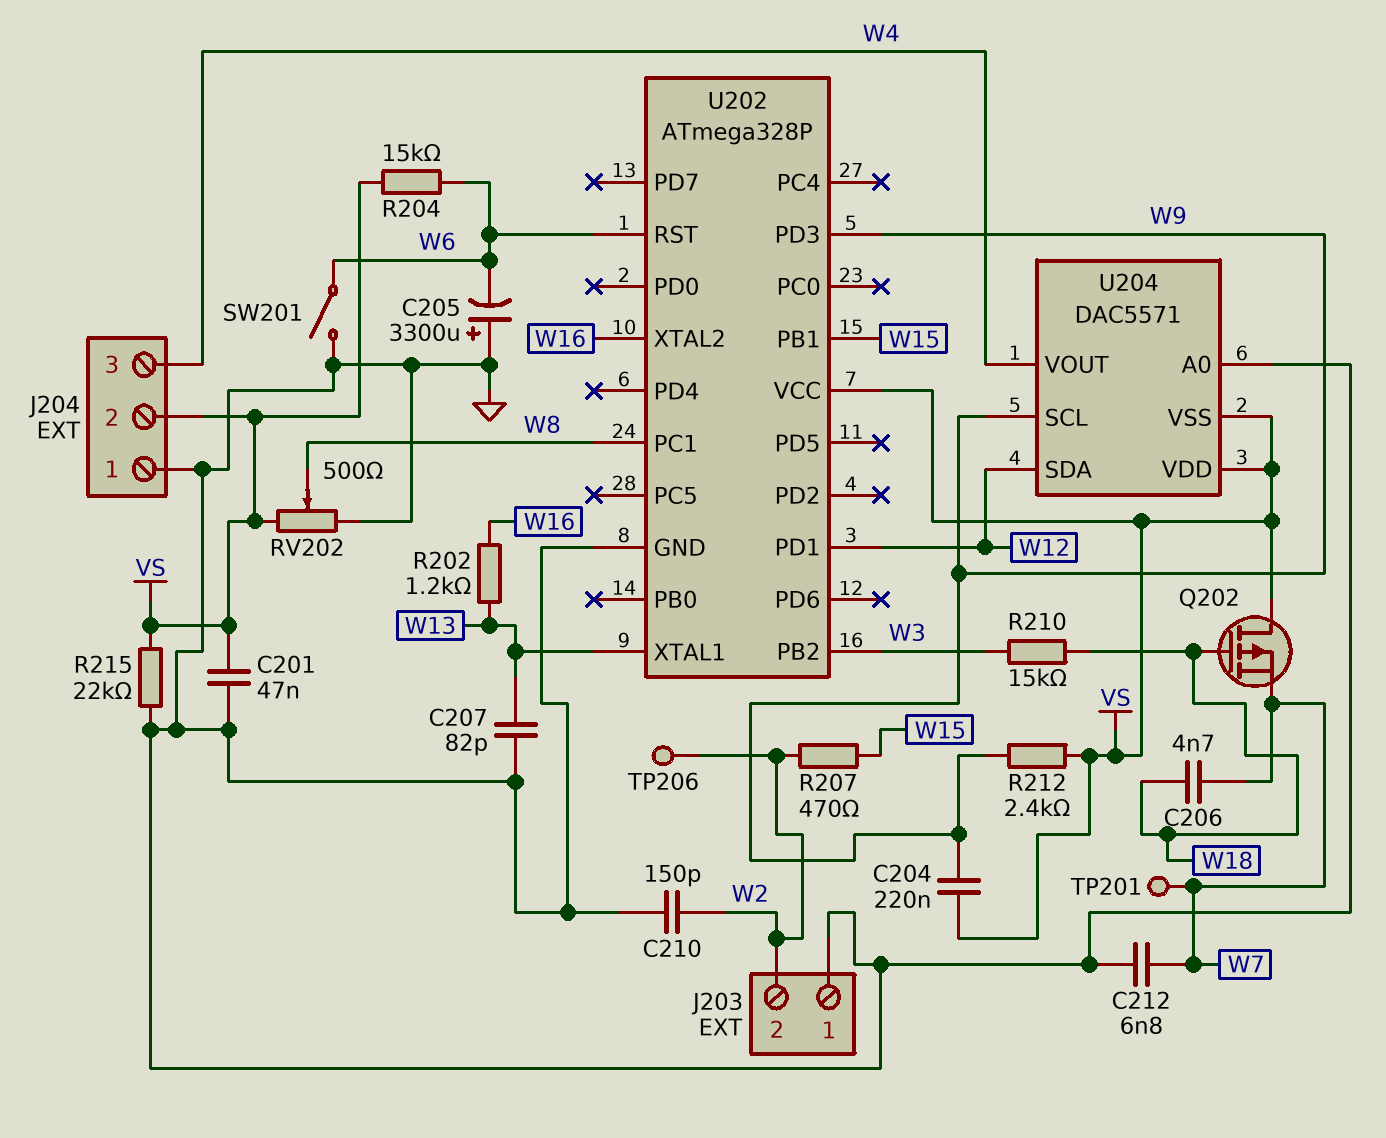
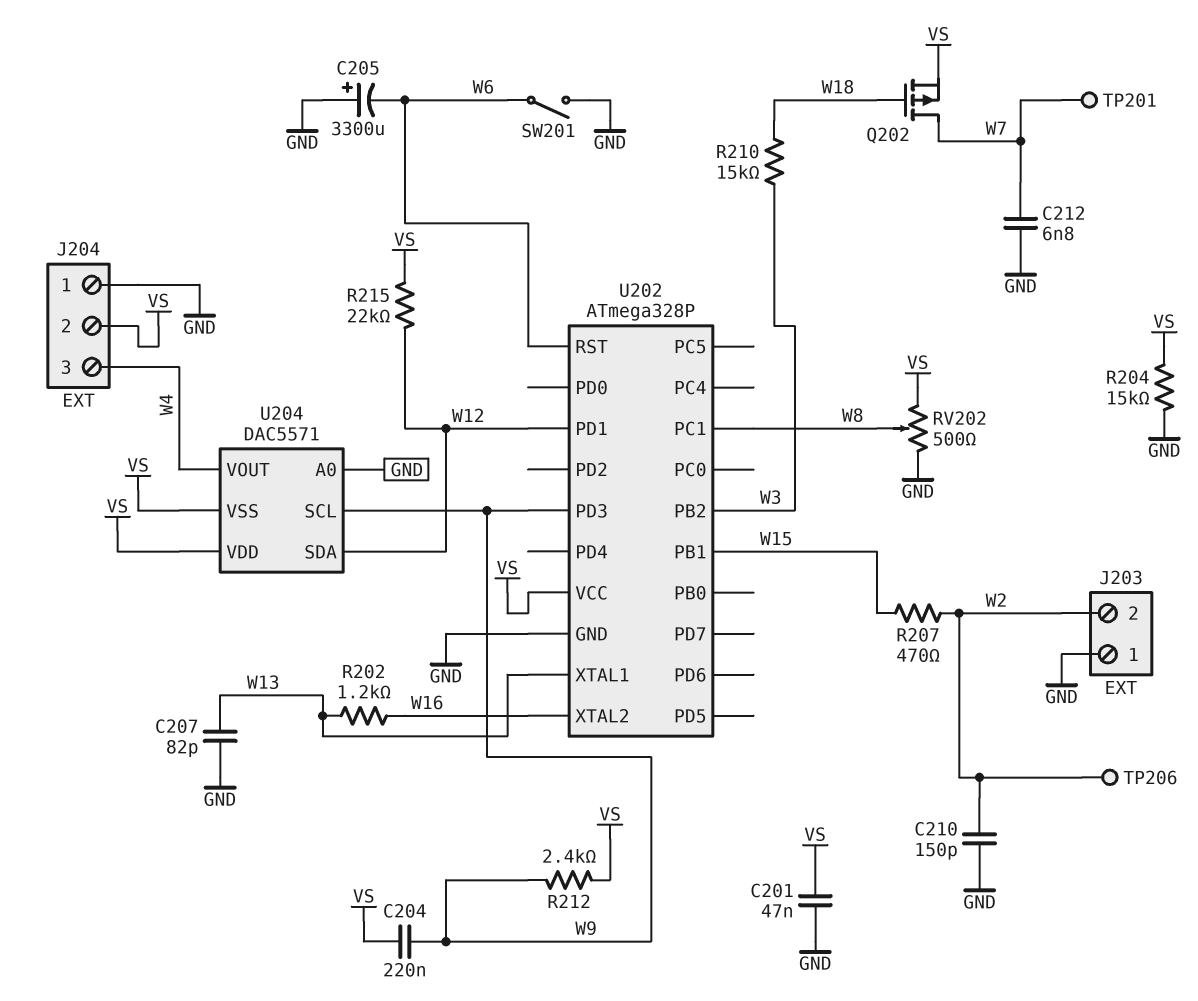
C206: 4.7nF (W7, W18) -> none
Q202: PMOS (G W18, D VS, S W7) -> PMOS (G W18, D W7, S VS)
R204: 15k (VS, W6) -> 15k (GND, VS)
R215: 22k (GND, VS) -> 22k (VS, W12)

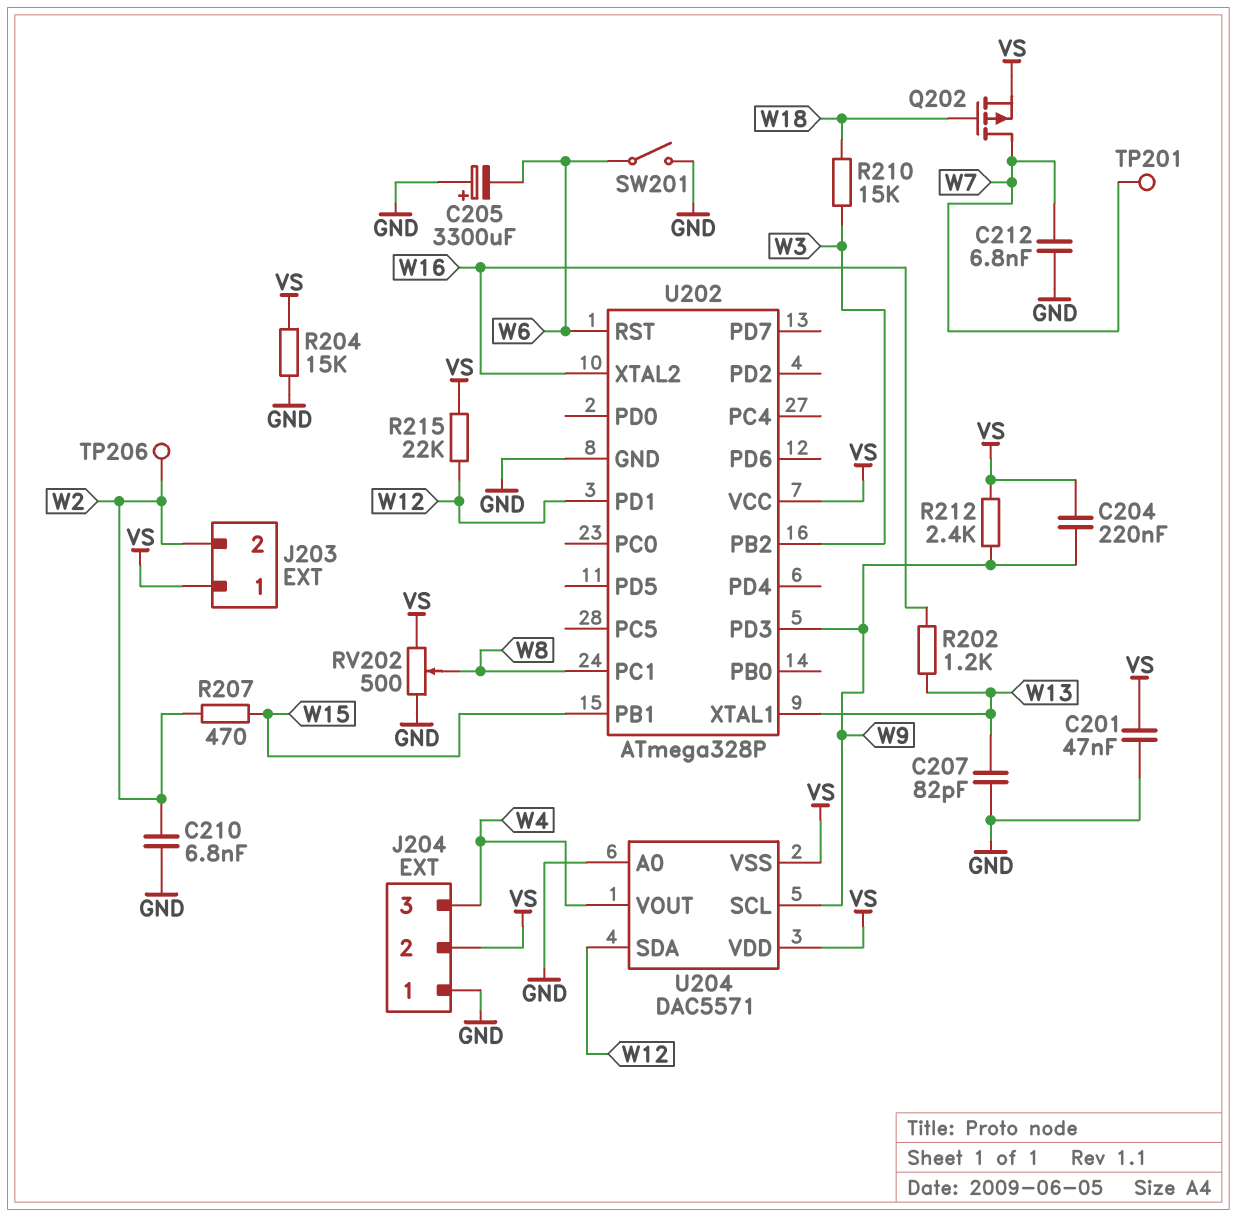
C210: 150pF (GND, W2) -> 6.8nF (GND, W2)
J203 pin 1: GND -> VS

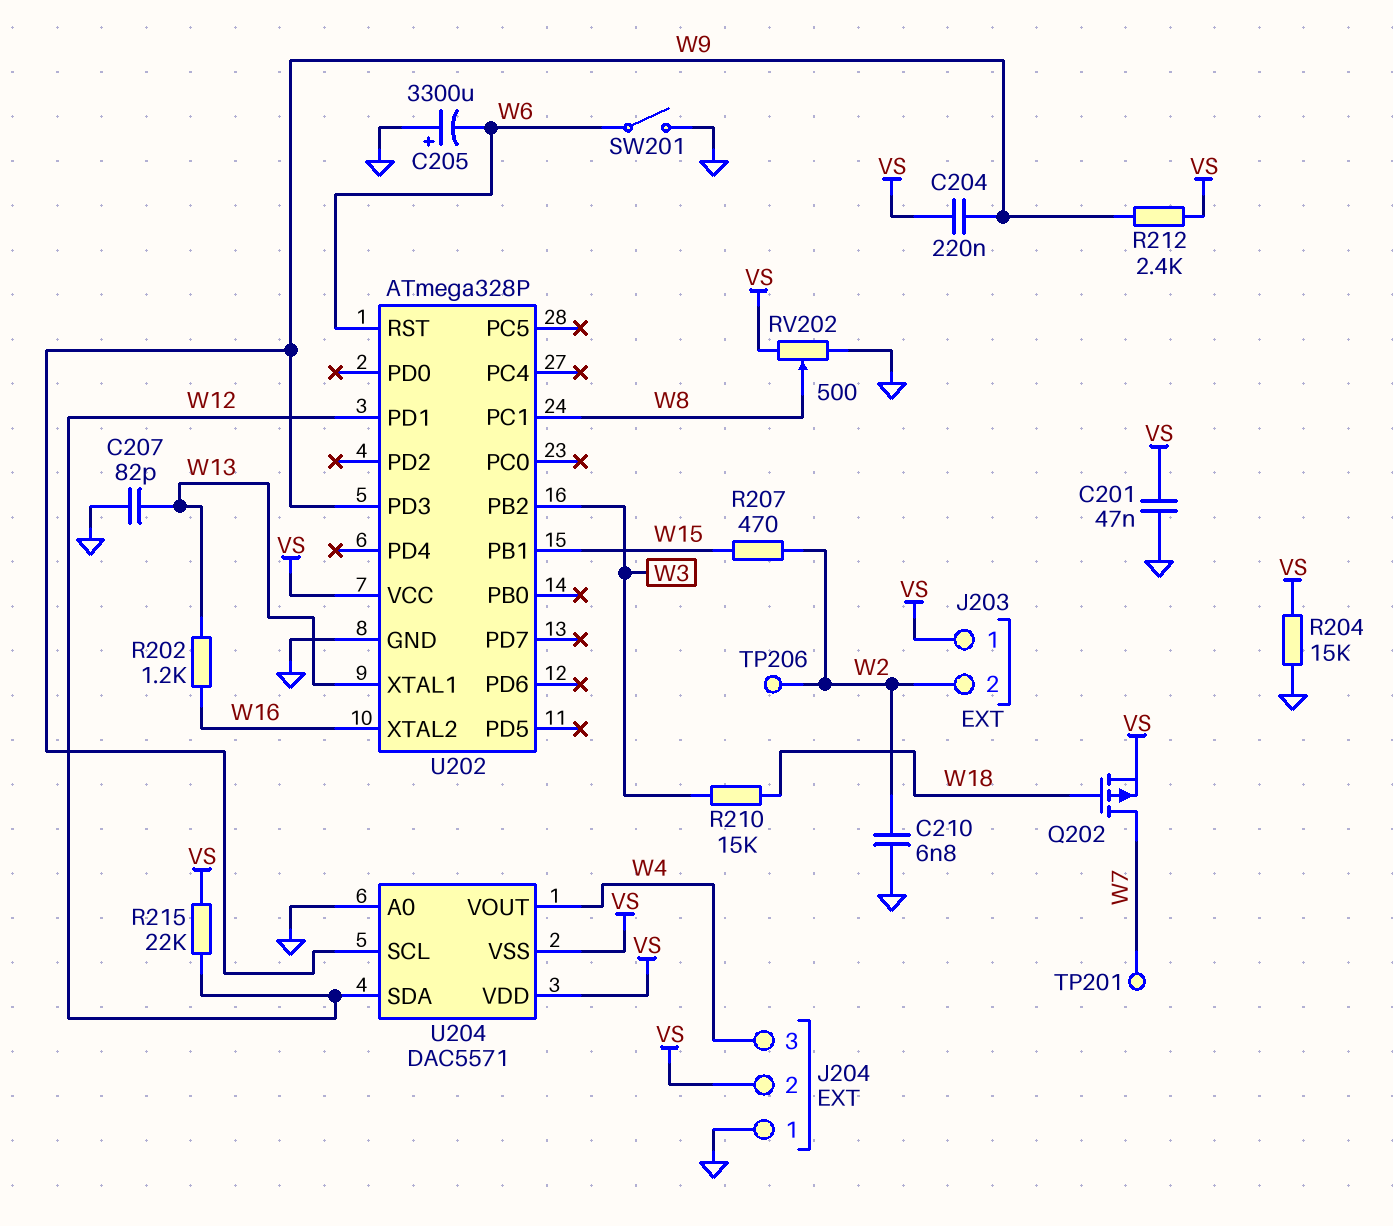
C212: 6.8nF (GND, W7) -> none

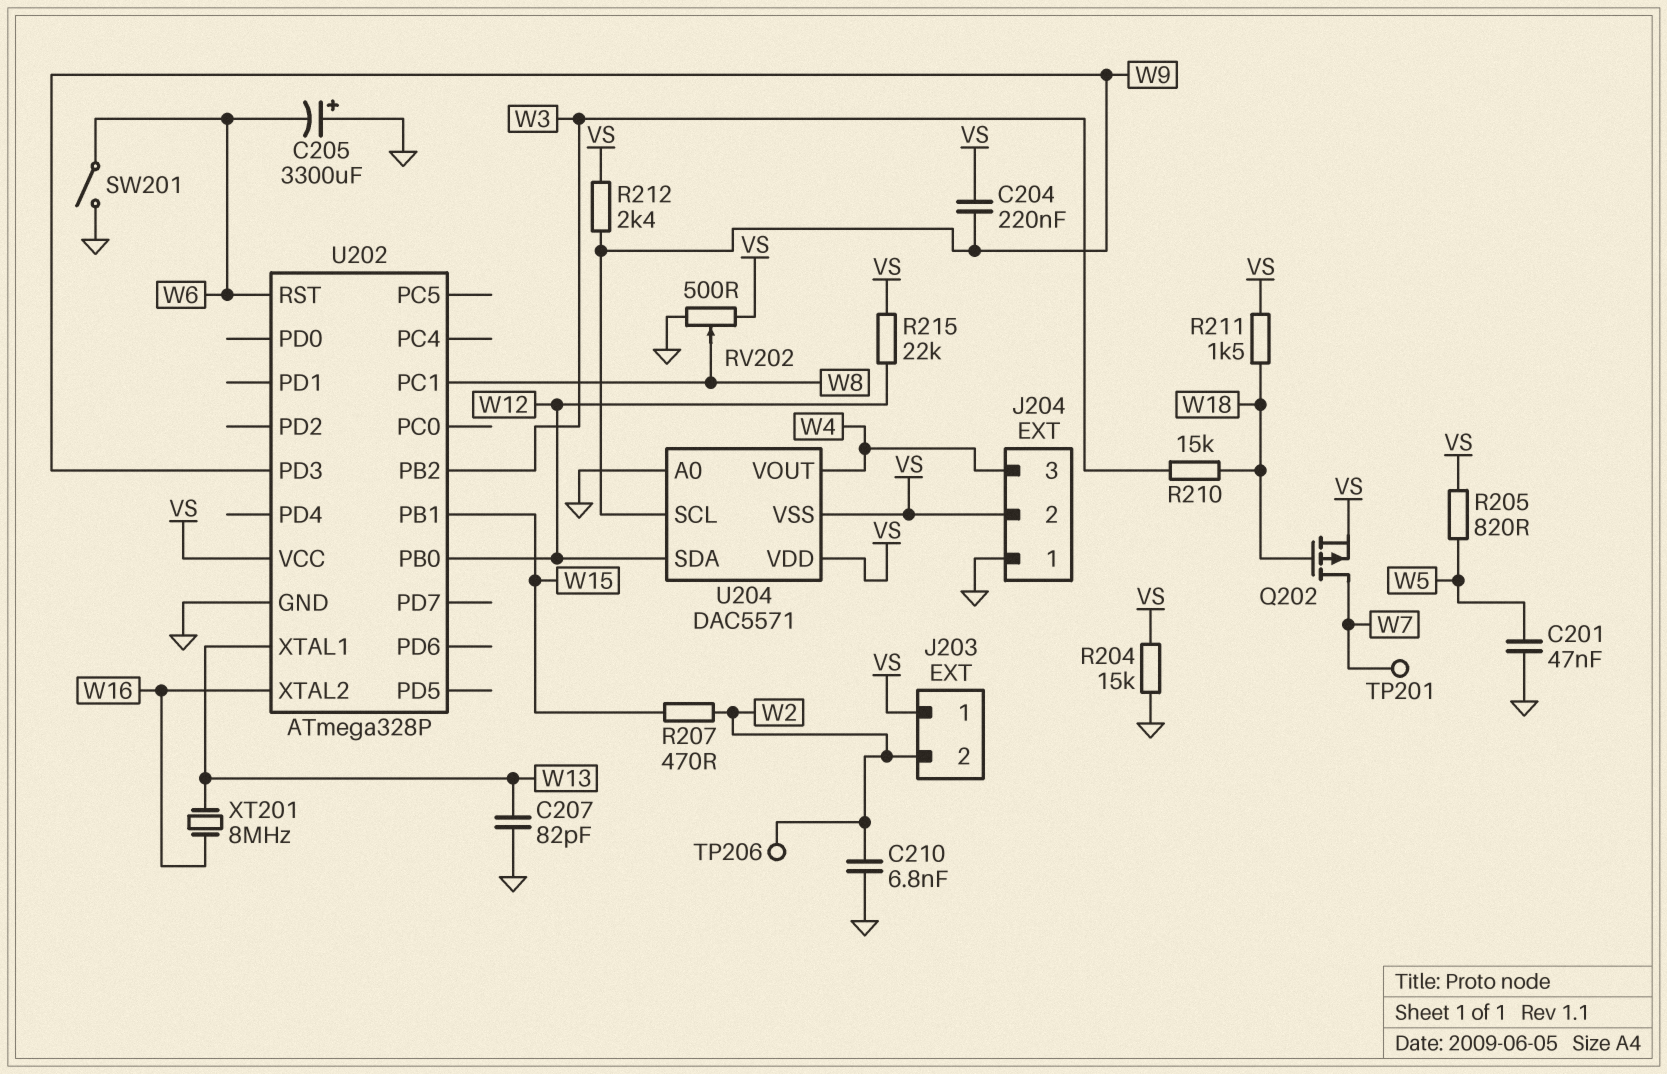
C201: 47nF (GND, VS) -> 47nF (GND, W5)
R202: 1.2k (W13, W16) -> none
R205: none -> 820 (VS, W5)
R211: none -> 1.5k (VS, W18)
U202 pin PB0: none -> W12
U202 pin PD1: W12 -> none
XT201: none -> 8MHz (W13, W16)

